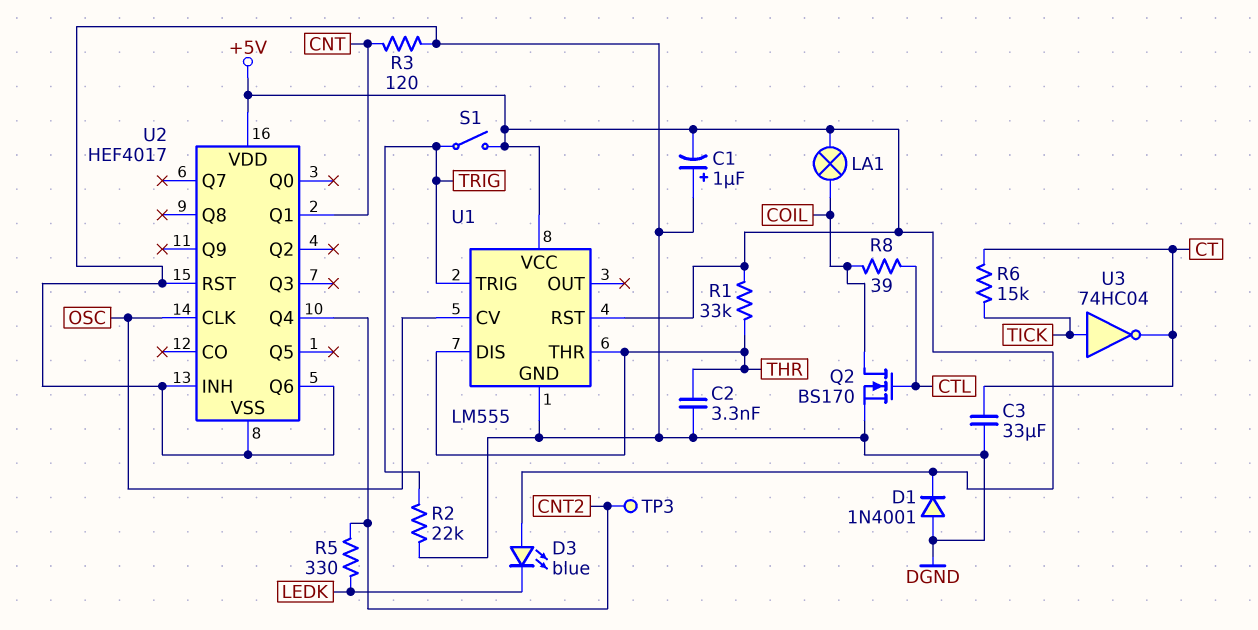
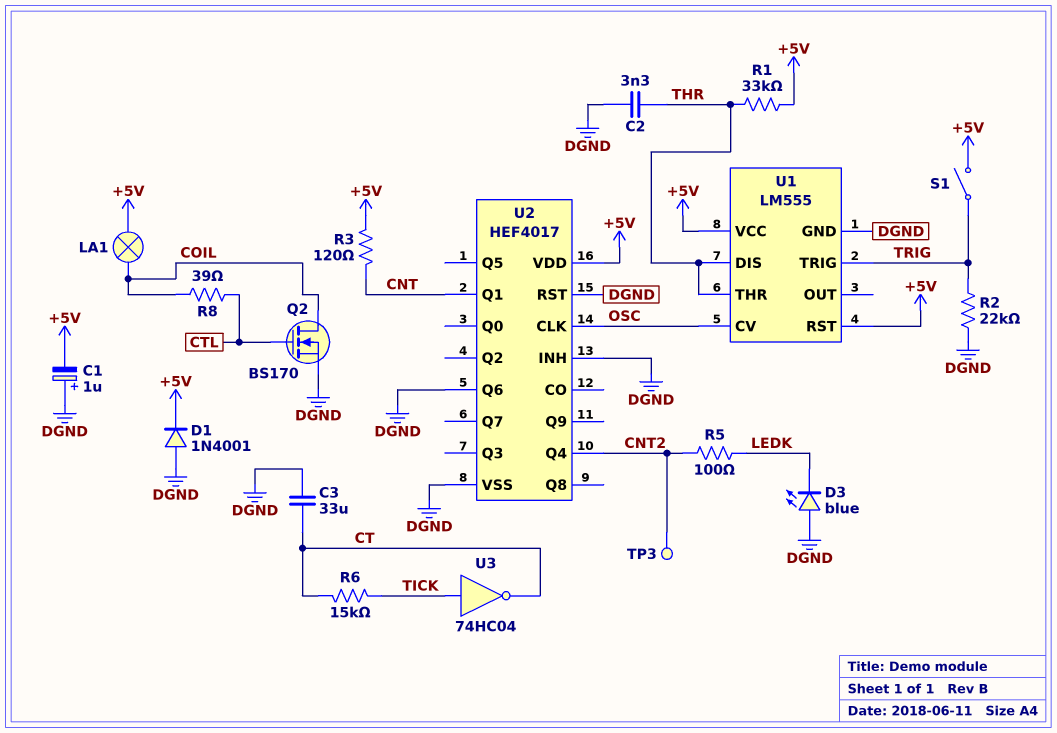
D3: LED blue (A +5V, K LEDK) -> LED blue (A DGND, K LEDK)
R3: 120 (CNT, DGND) -> 120 (+5V, CNT)
R5: 330 (CNT2, LEDK) -> 100 (CNT2, LEDK)

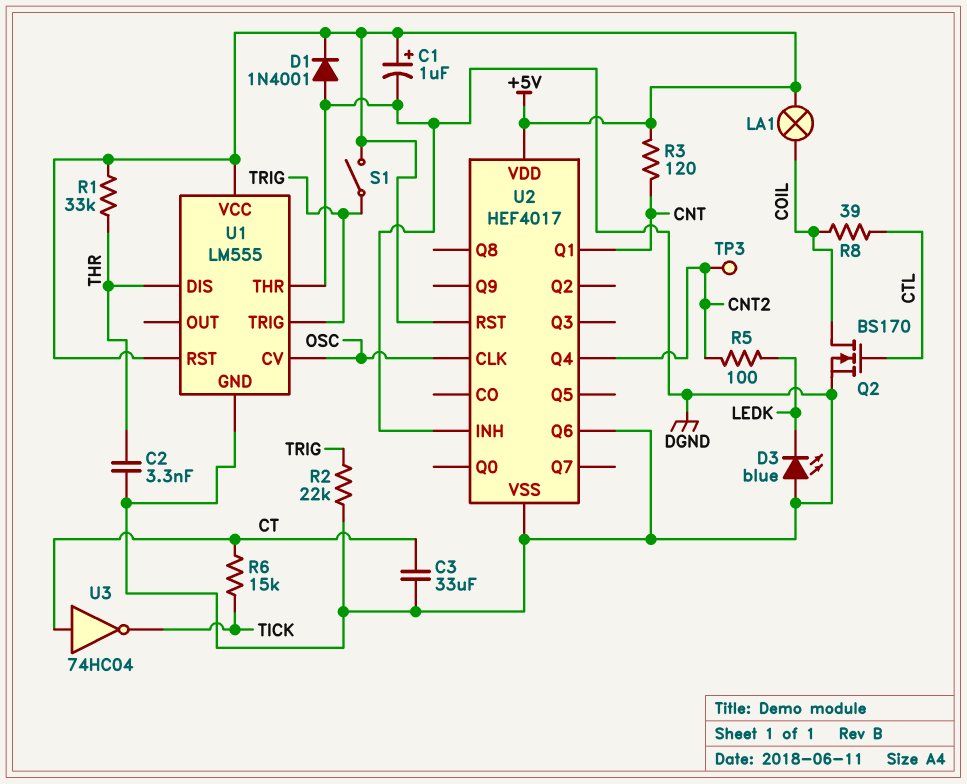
C1: 1uF (plus DGND, minus +5V) -> 1uF (plus +5V, minus DGND)
U1 pin THR: THR -> DGND
U2 pin RST: DGND -> +5V
U3: NOT 74HC04 (in TICK, out CT) -> NOT 74HC04 (in CT, out TICK)

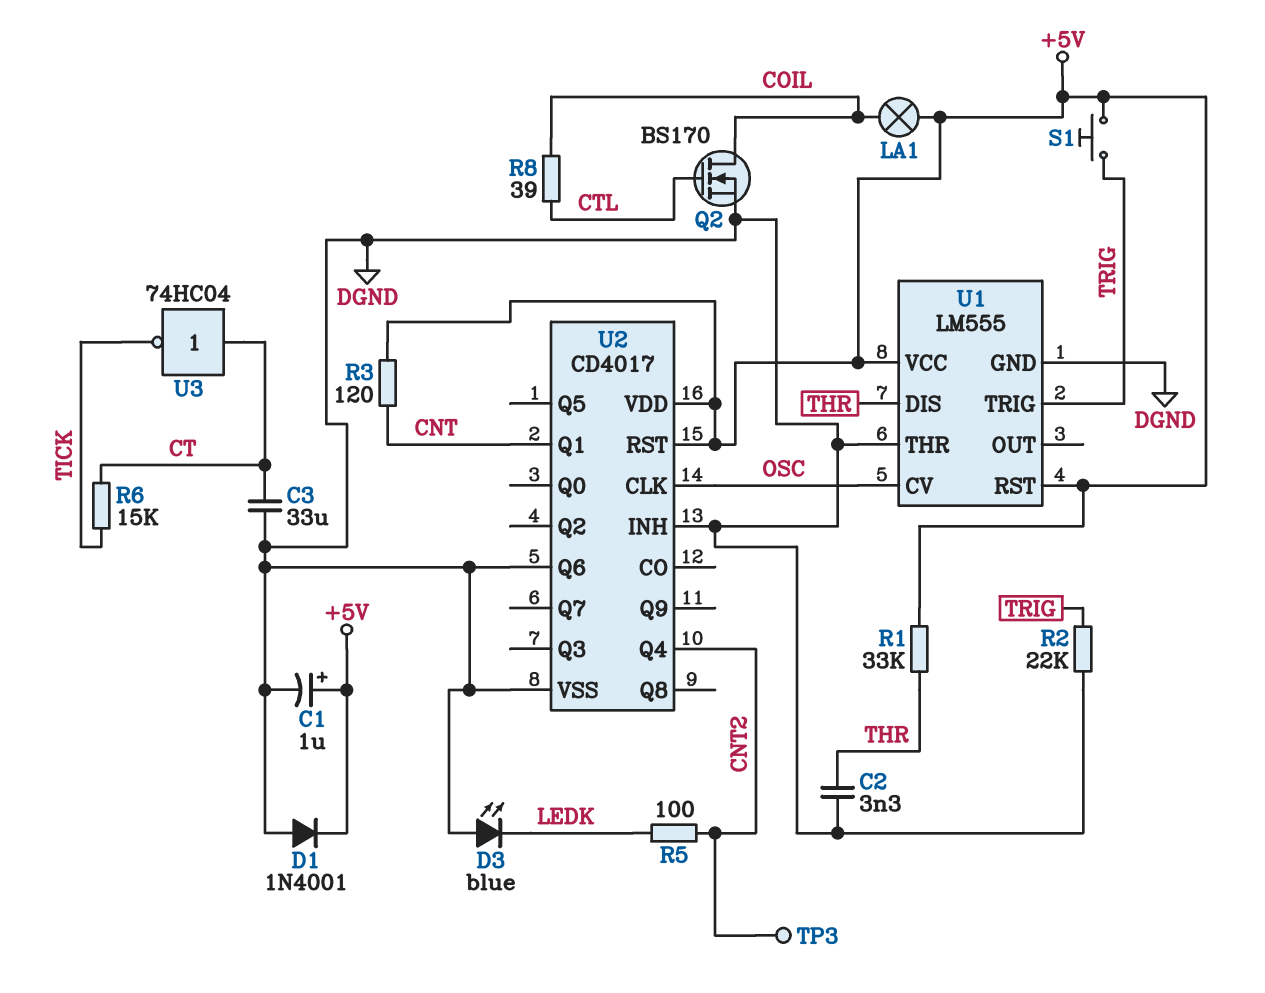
S1: switch (+5V, TRIG) -> button (+5V, TRIG)
U2: HEF4017 -> CD4017

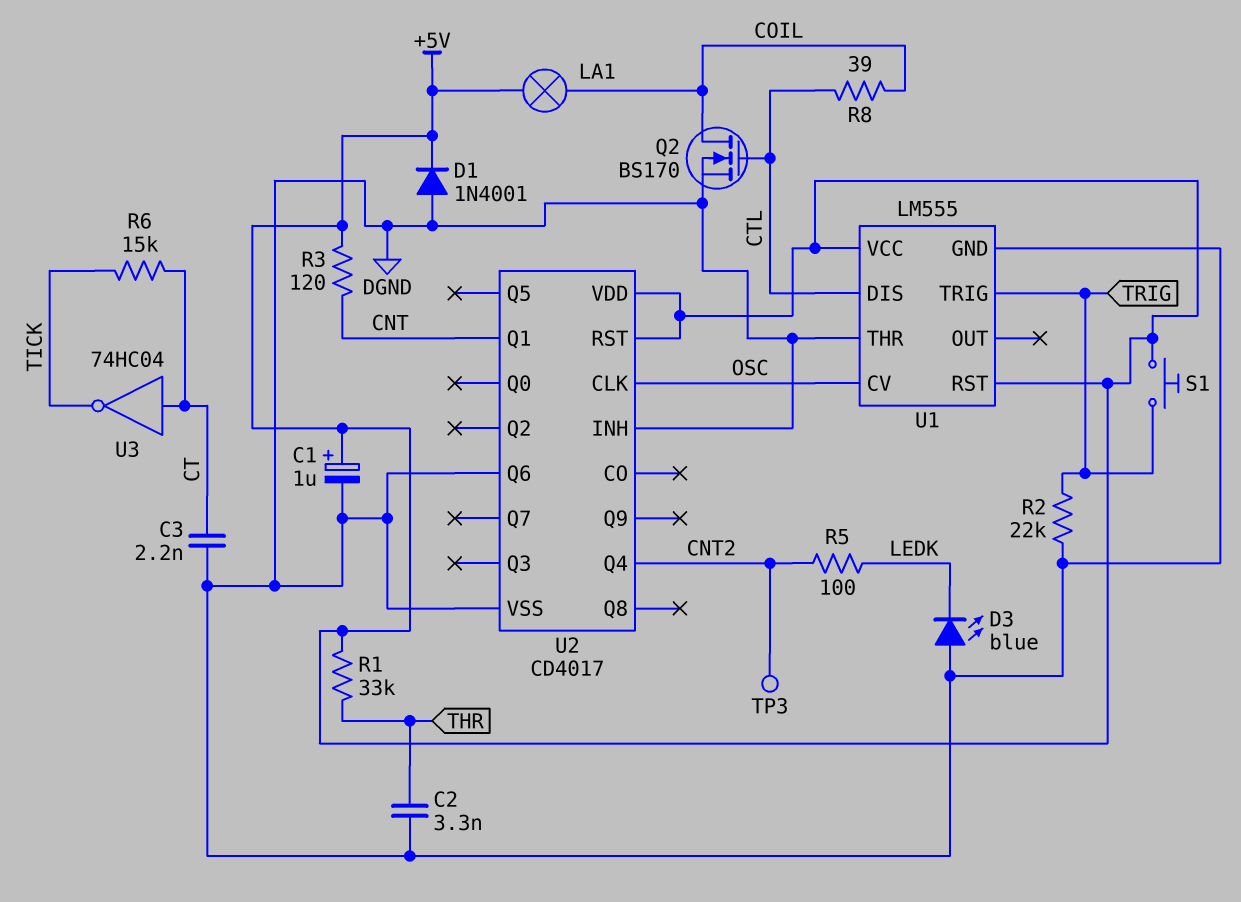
C3: 33uF (CT, DGND) -> 2.2nF (CT, DGND)
U1 pin DIS: THR -> CTL

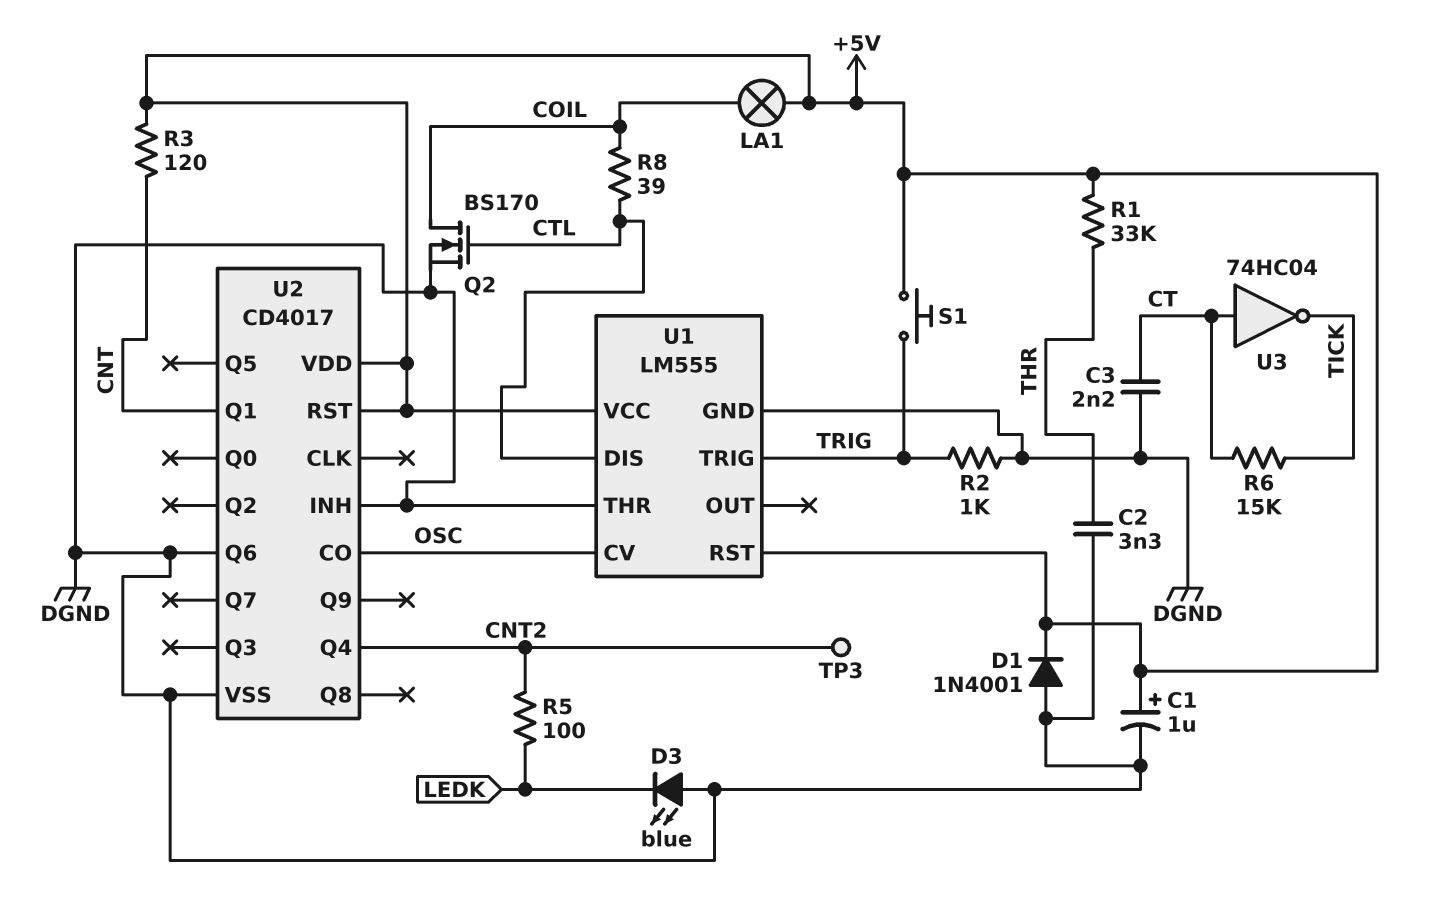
R2: 22k (DGND, TRIG) -> 1k (DGND, TRIG)
U2 pin CLK: OSC -> none
U2 pin CO: none -> OSC

